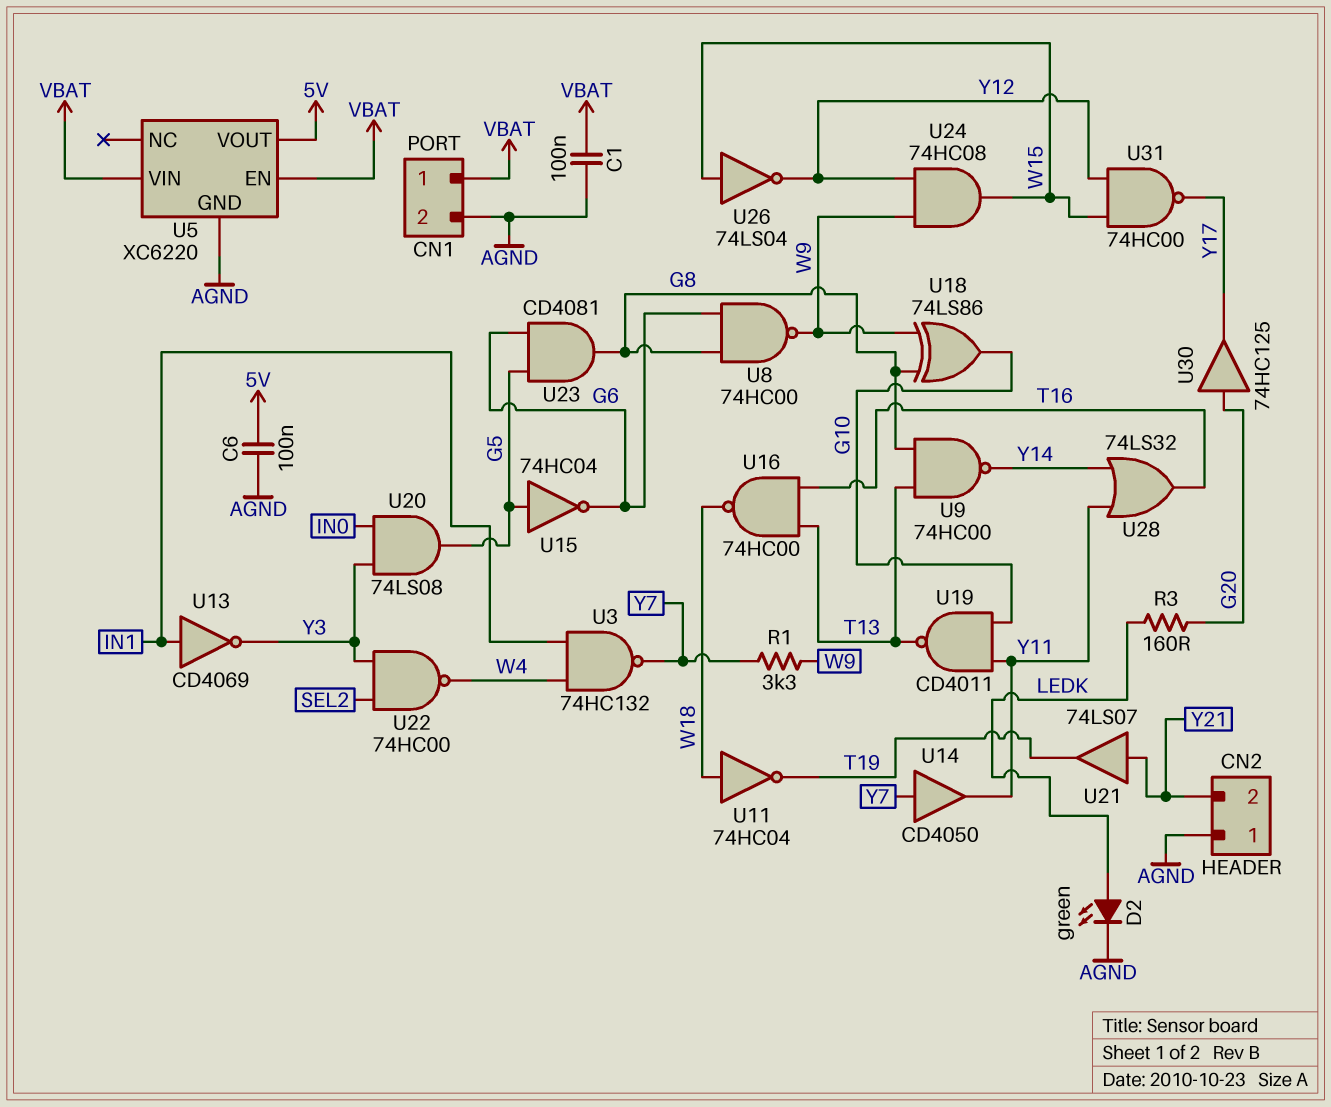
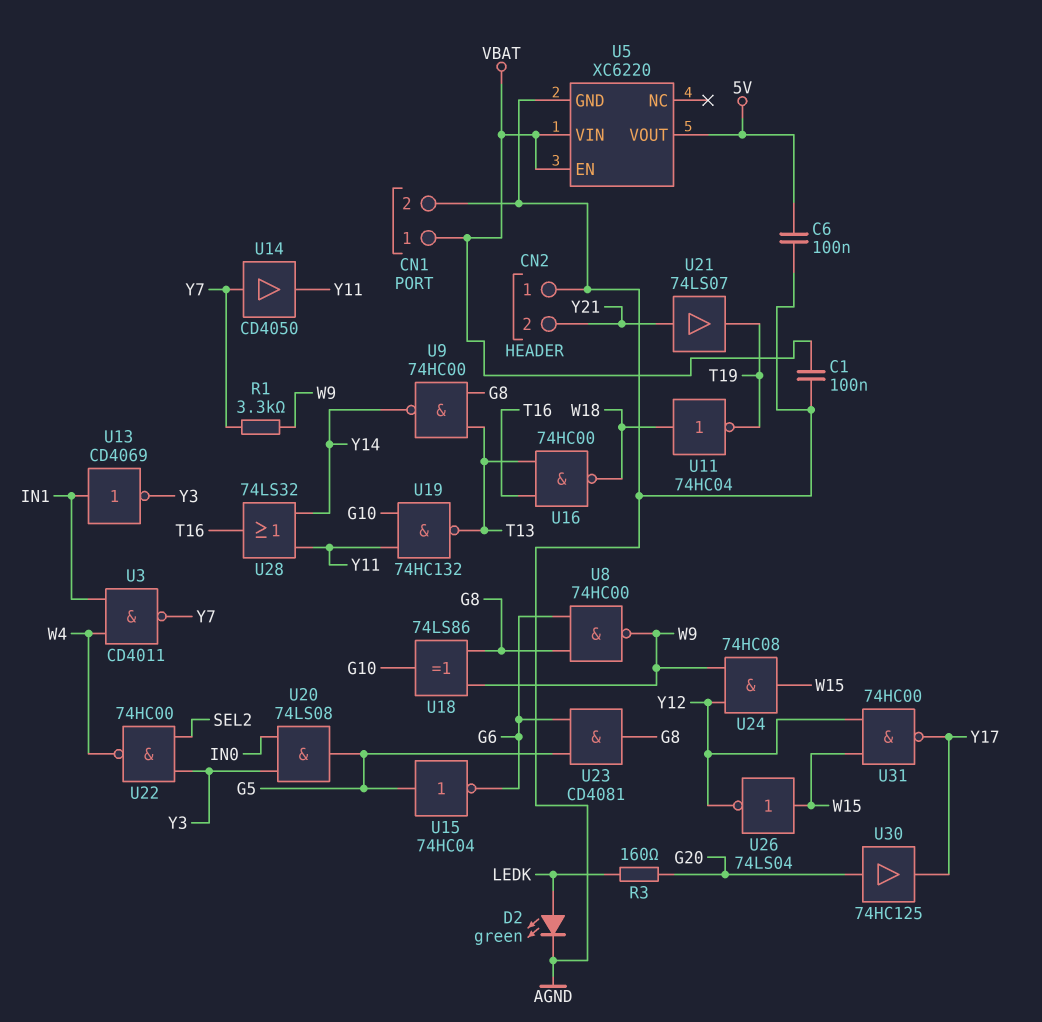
U3: NAND 74HC132 (in IN1, in W4, out Y7) -> NAND CD4011 (in IN1, in W4, out Y7)
U19: NAND CD4011 (in G10, in Y11, out T13) -> NAND 74HC132 (in G10, in Y11, out T13)

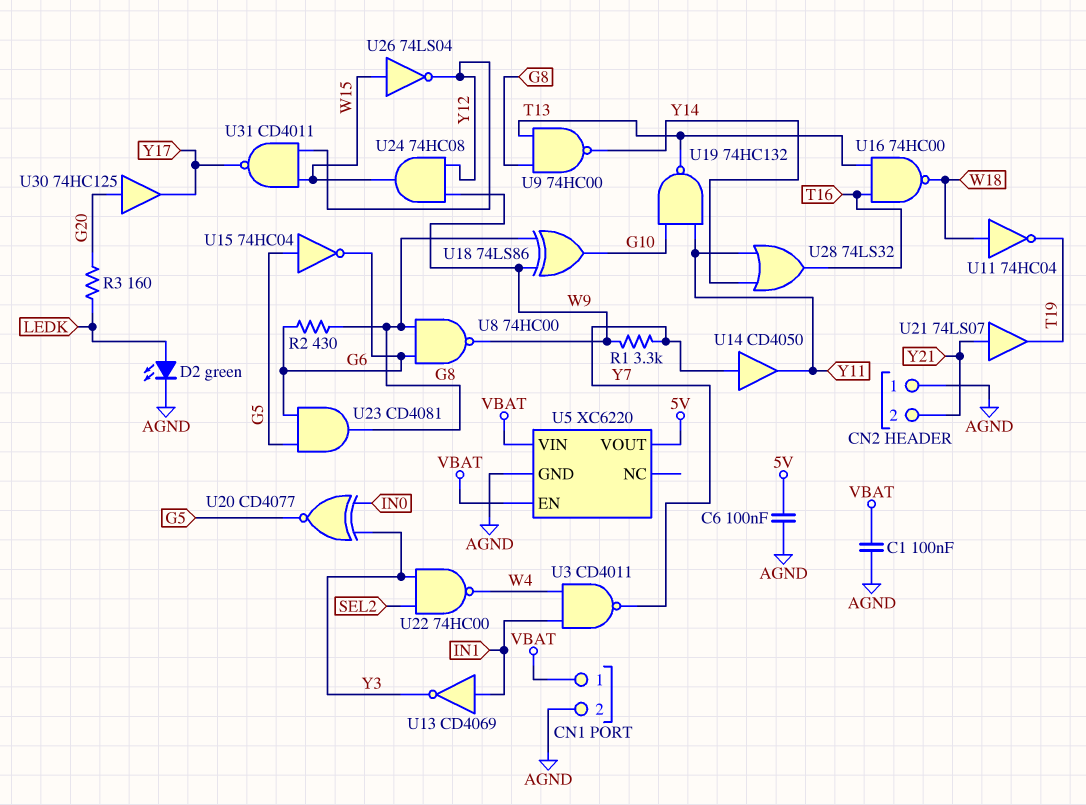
R2: none -> 430 (G6, G8)
U20: AND 74LS08 (in IN0, in Y3, out G5) -> XNOR CD4077 (in IN0, in Y3, out G5)
U31: NAND 74HC00 (in W15, in Y12, out Y17) -> NAND CD4011 (in W15, in Y12, out Y17)

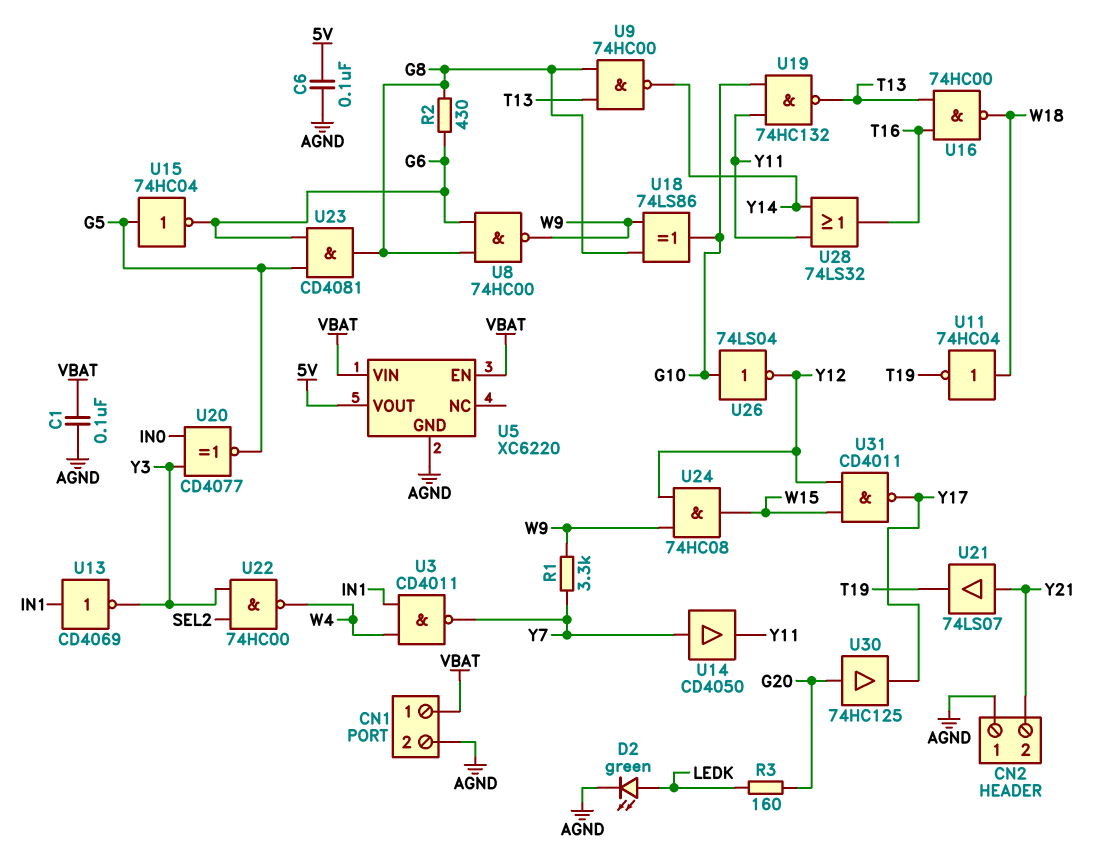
U26: NOT 74LS04 (in W15, out Y12) -> NOT 74LS04 (in G10, out Y12)

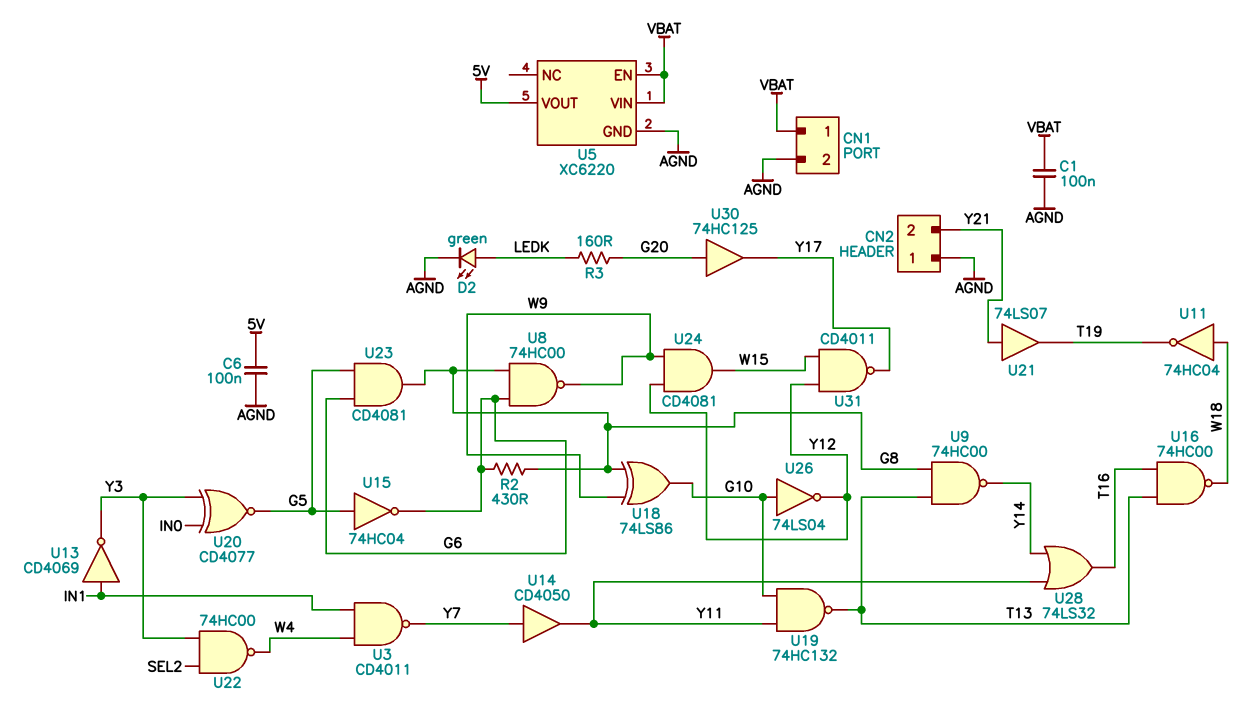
R1: 3.3k (W9, Y7) -> none
U24: AND 74HC08 (in W9, in Y12, out W15) -> AND CD4081 (in W9, in Y12, out W15)

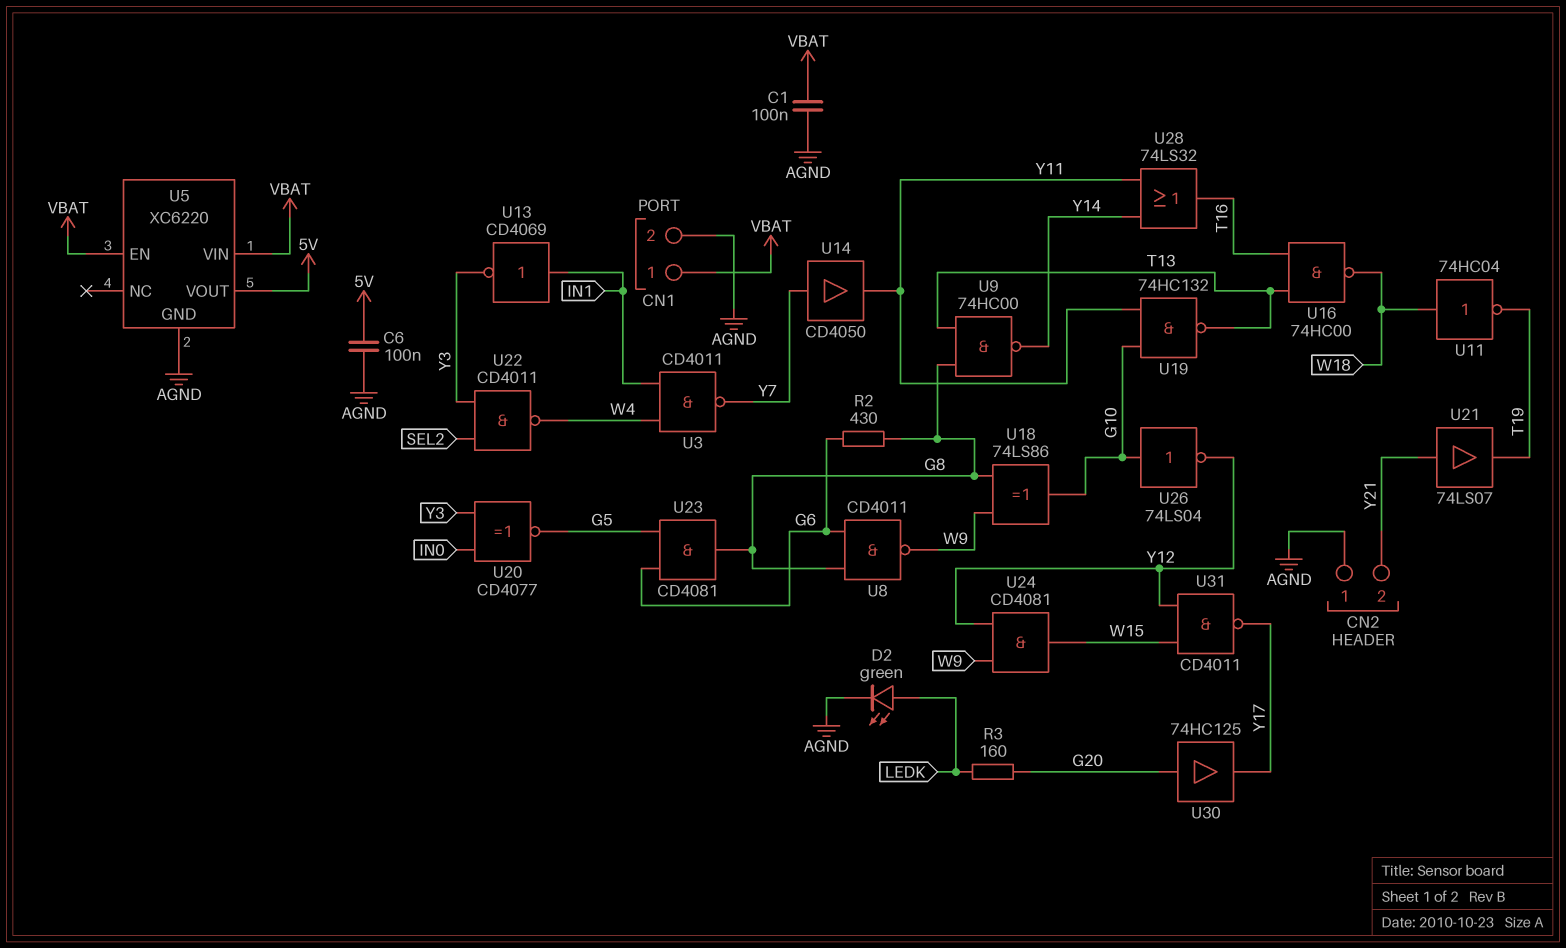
U8: NAND 74HC00 (in G6, in G8, out W9) -> NAND CD4011 (in G6, in G8, out W9)
U15: NOT 74HC04 (in G5, out G6) -> none
U22: NAND 74HC00 (in SEL2, in Y3, out W4) -> NAND CD4011 (in SEL2, in Y3, out W4)

